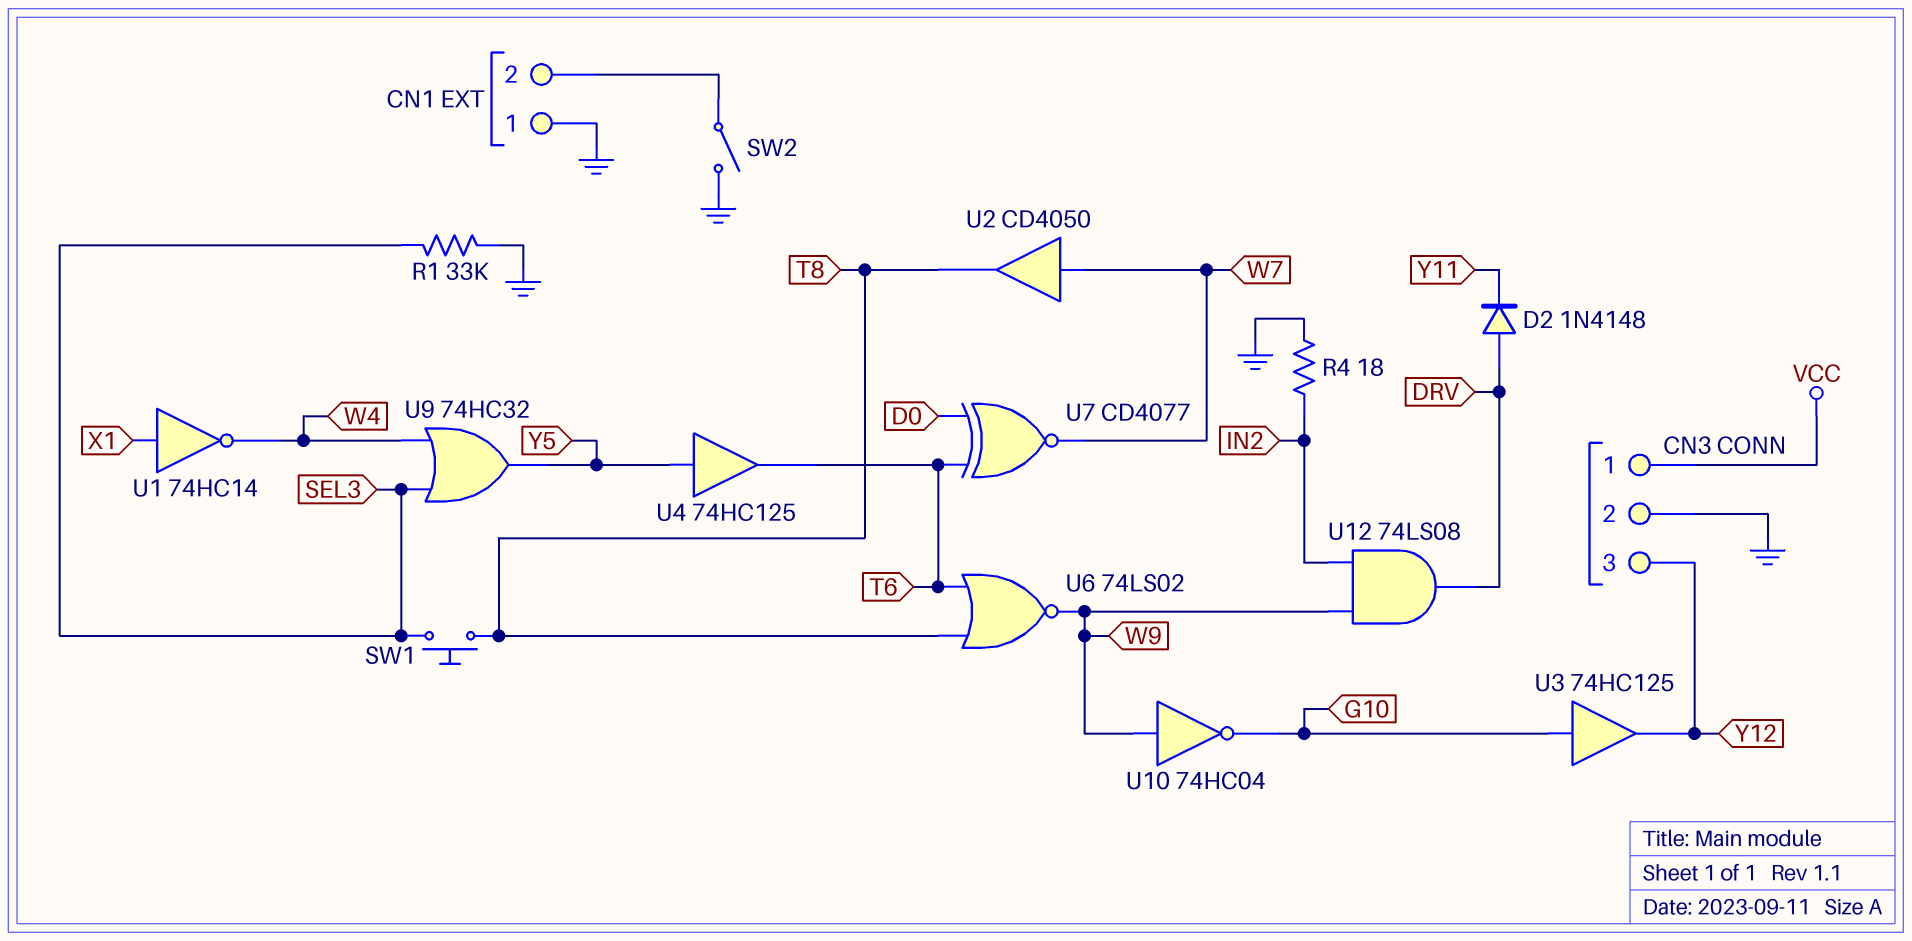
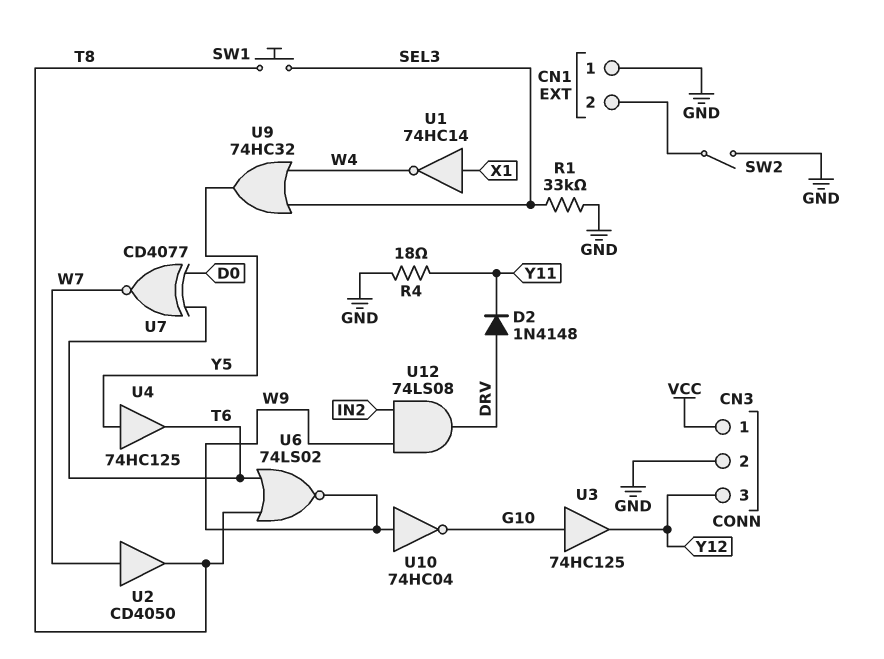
R4: 18 (GND, IN2) -> 18 (GND, Y11)

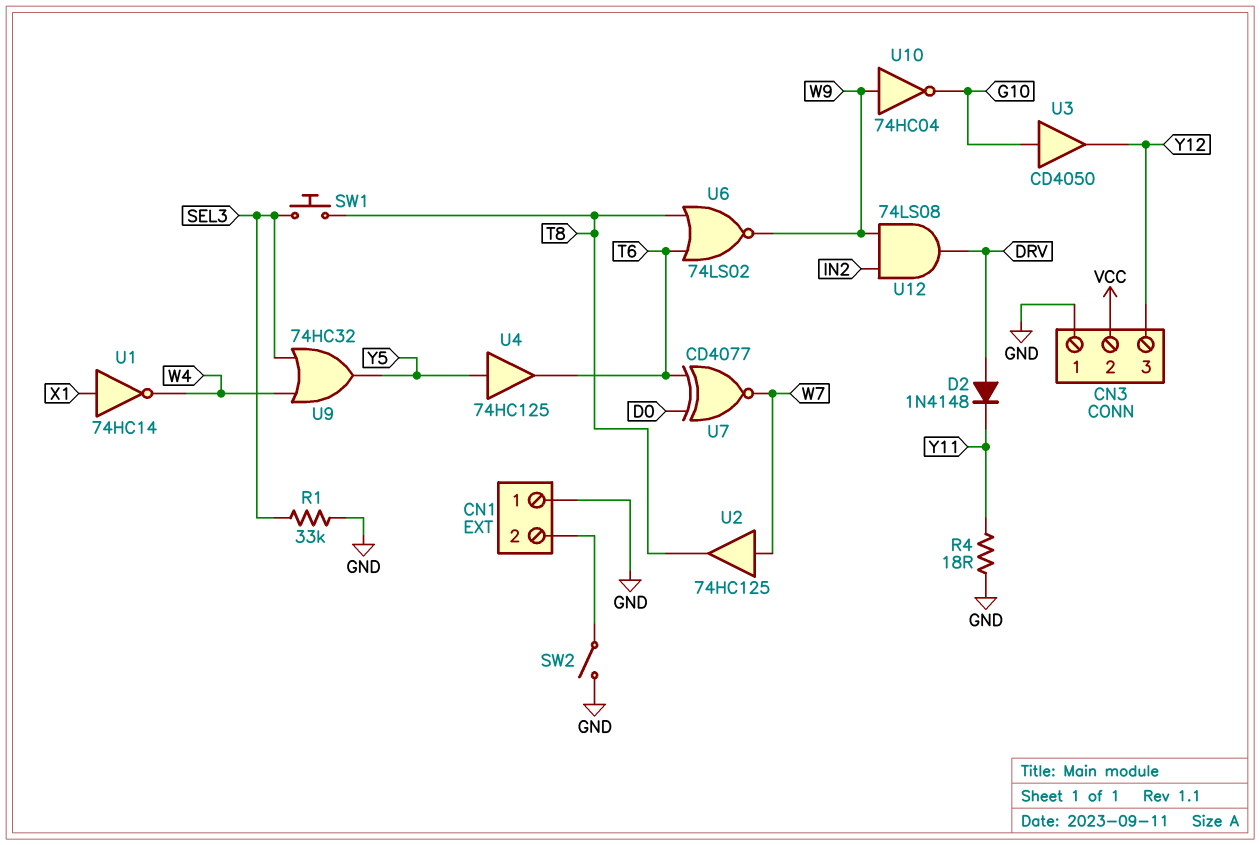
CN3 pin 1: VCC -> GND
CN3 pin 2: GND -> VCC
U2: buffer CD4050 (in W7, out T8) -> buffer 74HC125 (in W7, out T8)
U3: buffer 74HC125 (in G10, out Y12) -> buffer CD4050 (in G10, out Y12)

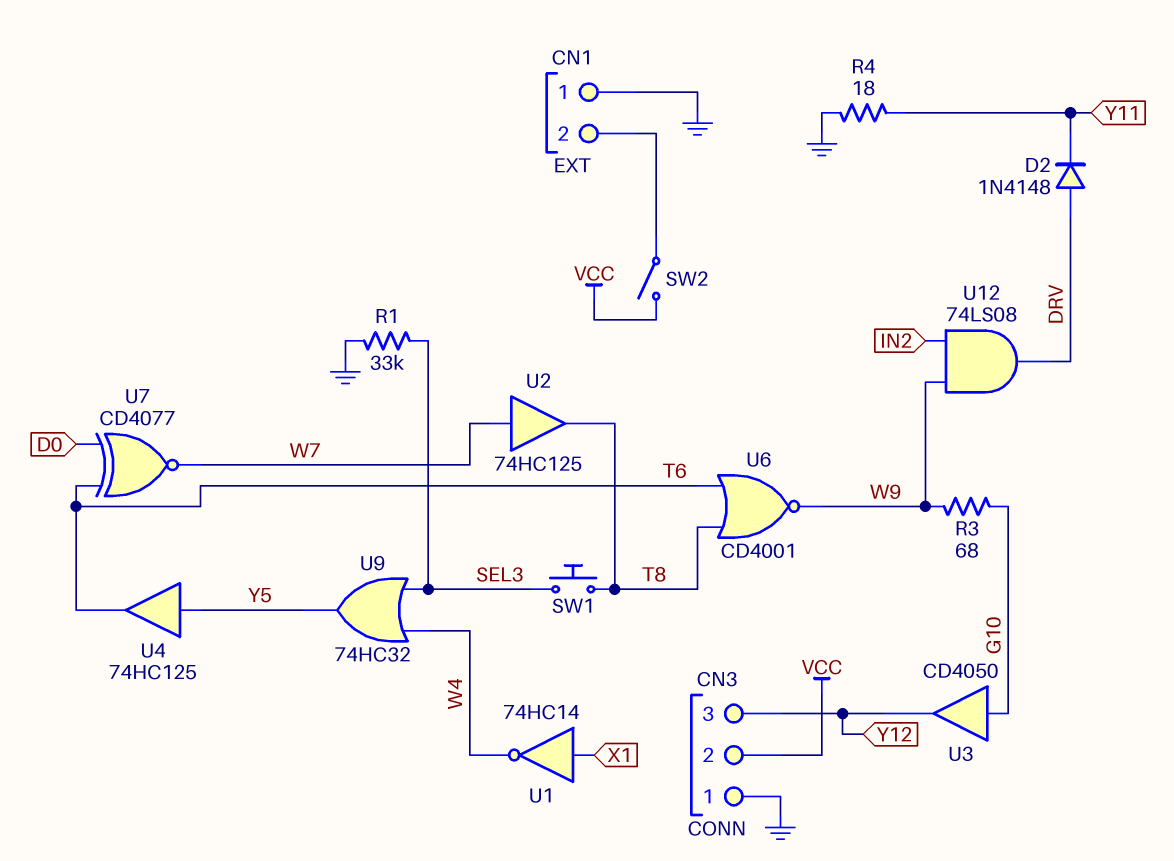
R3: none -> 68 (G10, W9)
SW2: switch (CN1/2, GND) -> switch (CN1/2, VCC)
U6: NOR 74LS02 (in T6, in T8, out W9) -> NOR CD4001 (in T6, in T8, out W9)
U10: NOT 74HC04 (in W9, out G10) -> none

